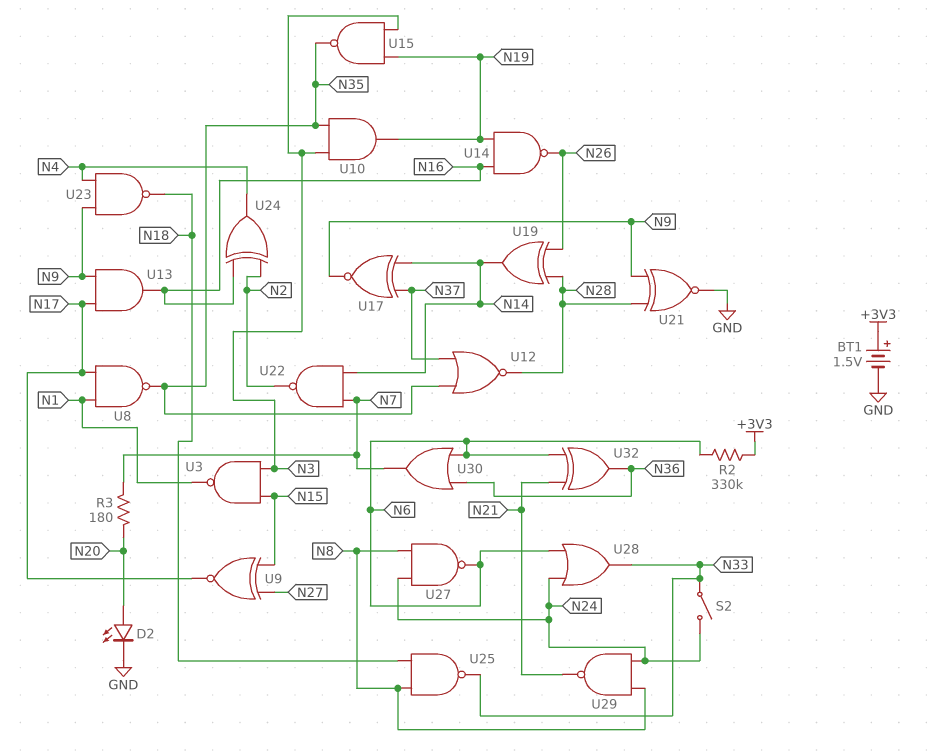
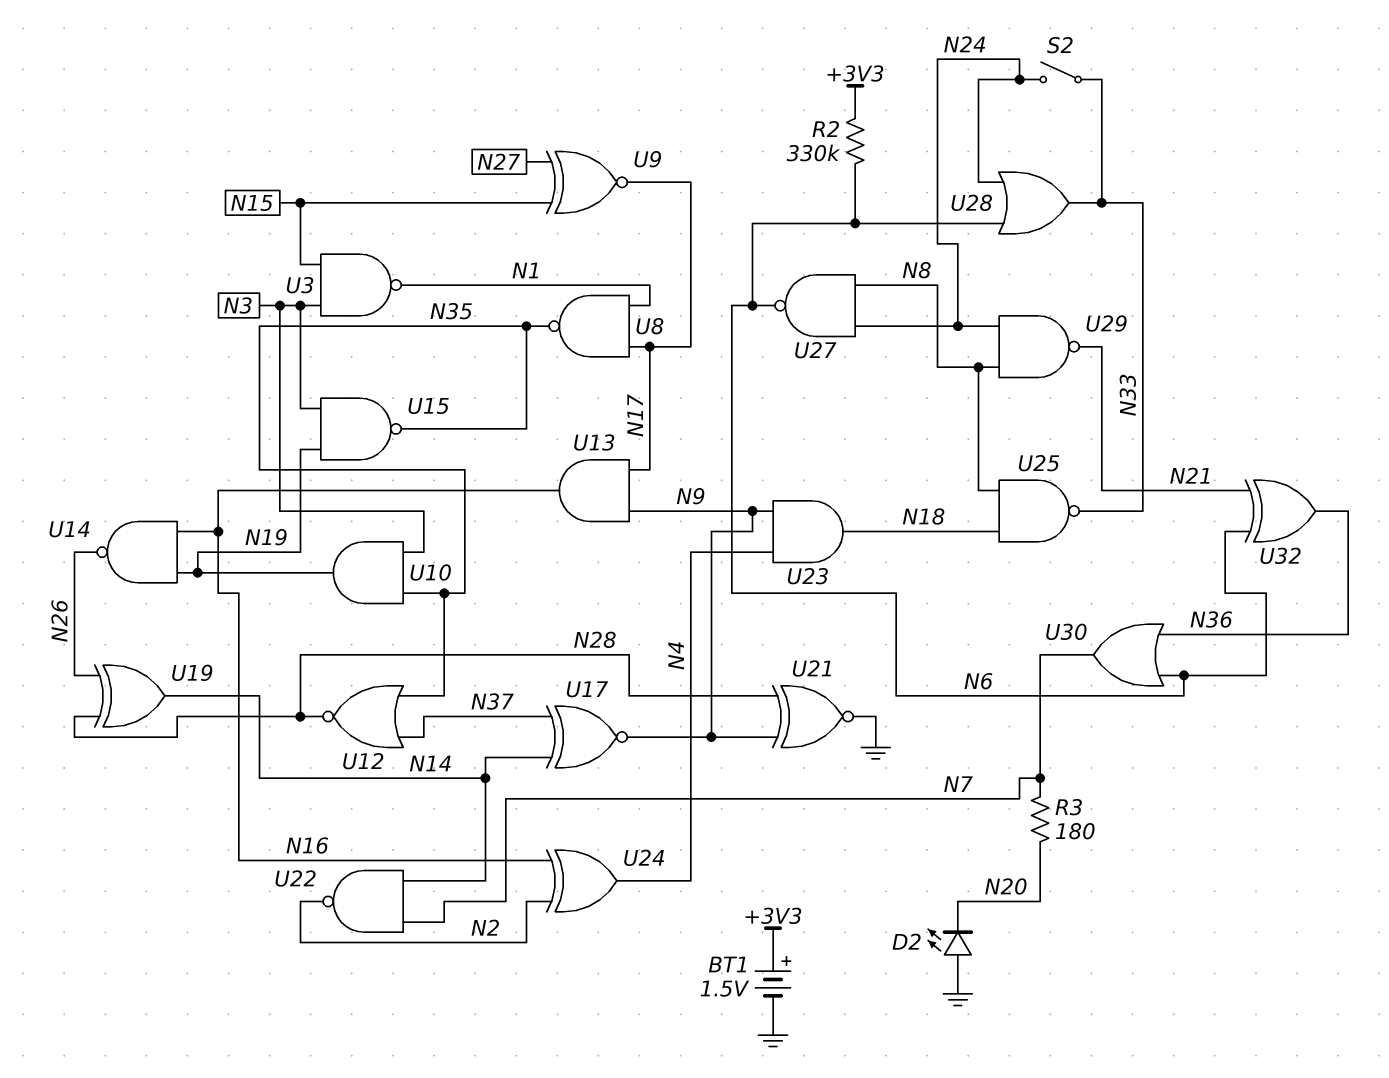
D2: LED (A N20, K GND) -> LED (A GND, K N20)
U23: NAND (in N4, in N9, out N18) -> AND (in N4, in N9, out N18)

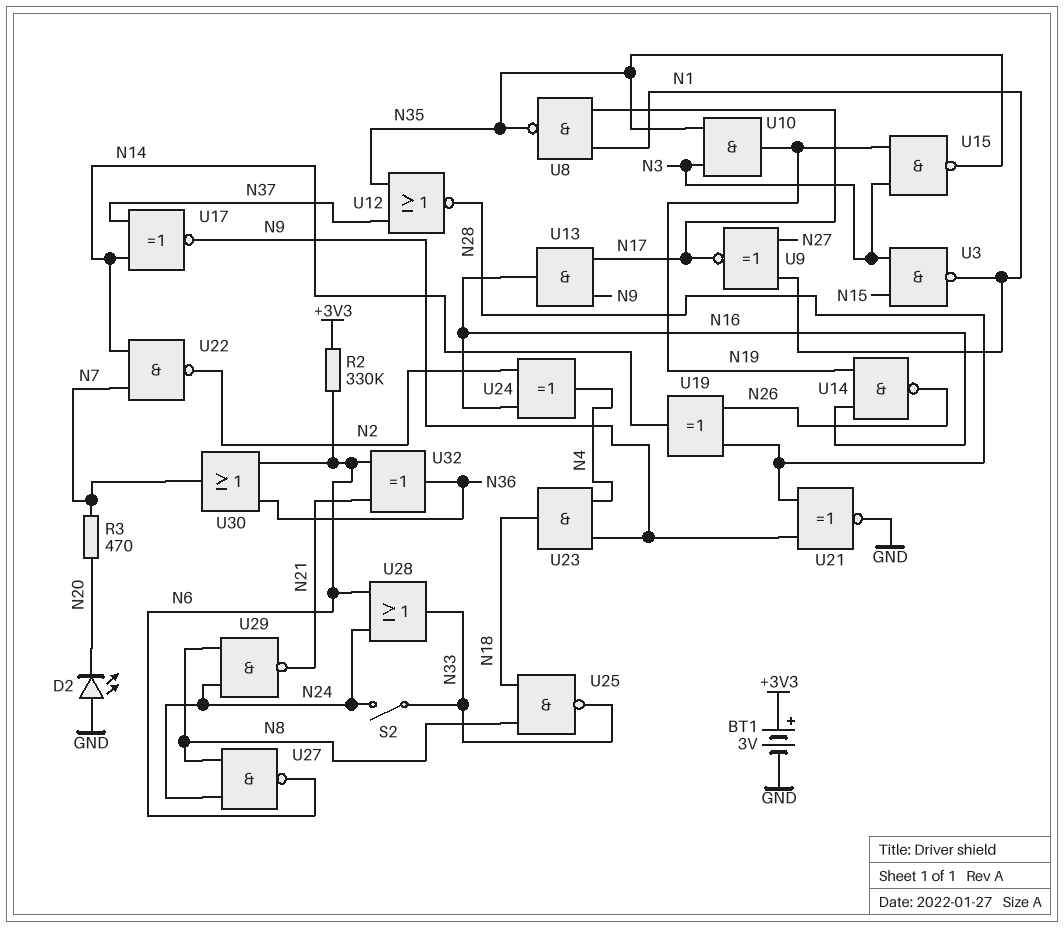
BT1: 1.5V (plus +3V3, minus GND) -> 3V (plus +3V3, minus GND)
R3: 180 (N7, N20) -> 470 (N7, N20)
U9: XNOR (in N15, in N27, out N17) -> XNOR (in N1, in N27, out N17)

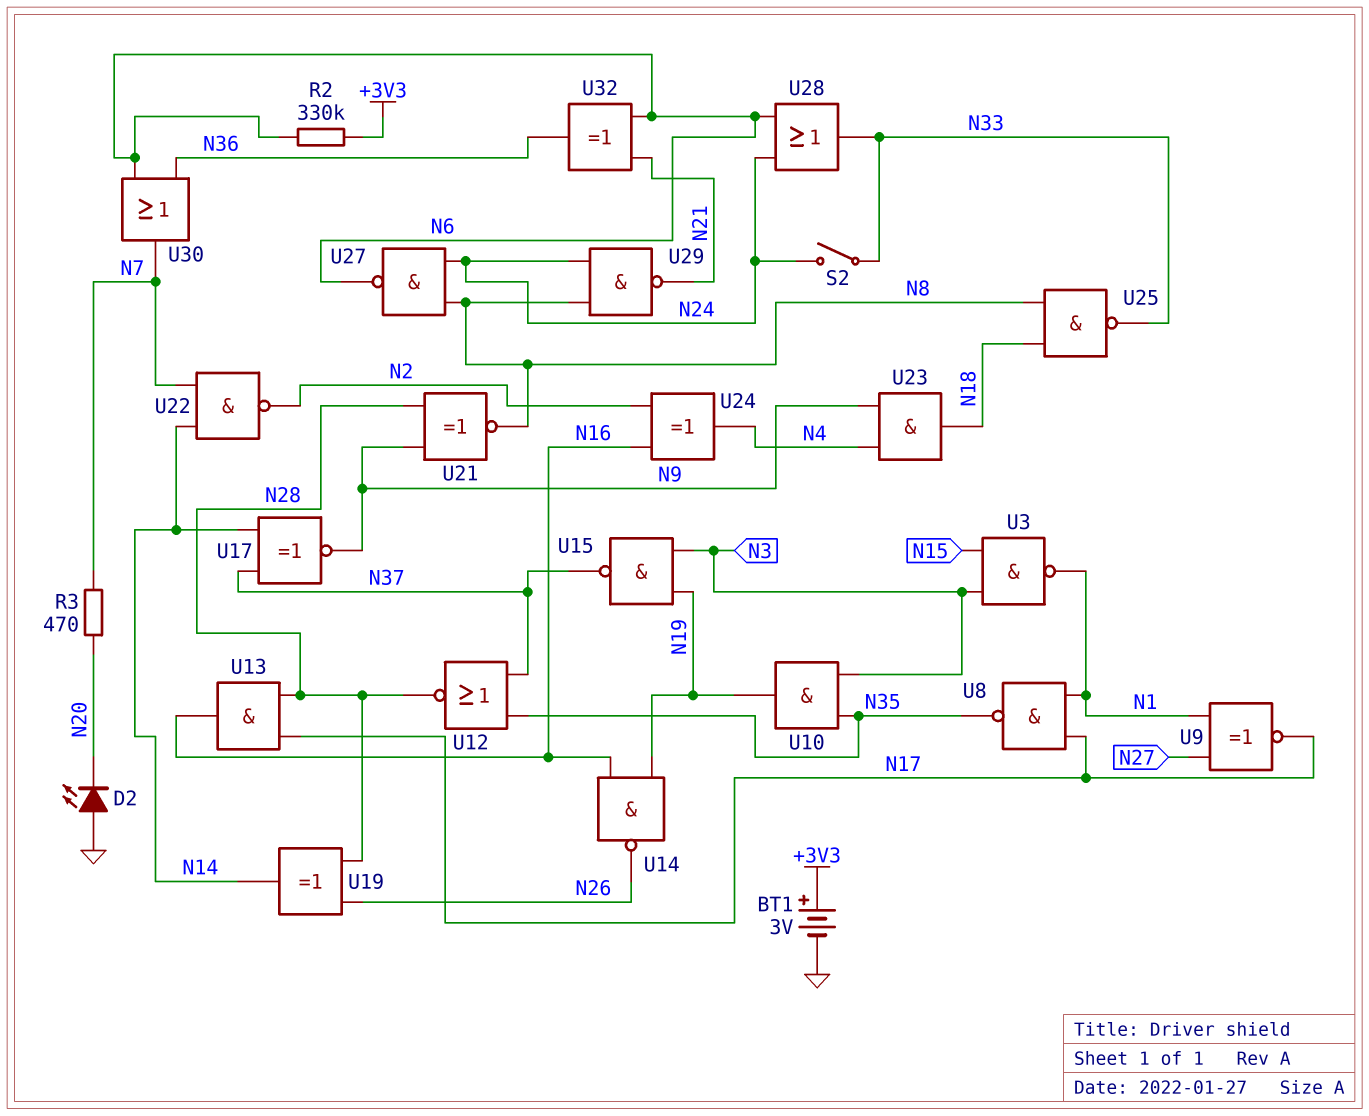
U13: AND (in N9, in N17, out N16) -> AND (in N17, in N28, out N16)
U15: NAND (in N3, in N19, out N35) -> NAND (in N3, in N19, out N37)
U21: XNOR (in N9, in N28, out GND) -> XNOR (in N9, in N28, out N8)

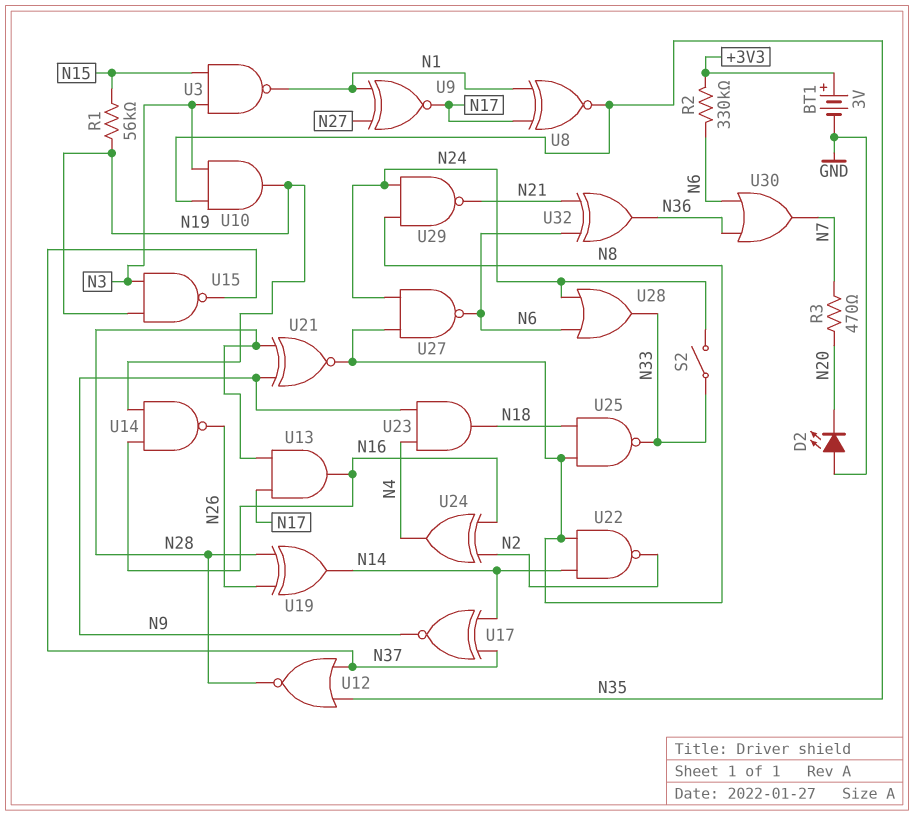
R1: none -> 56k (N15, N19)
U8: NAND (in N1, in N17, out N35) -> XNOR (in N1, in N17, out N35)
U22: NAND (in N7, in N14, out N2) -> NAND (in N8, in N14, out N2)

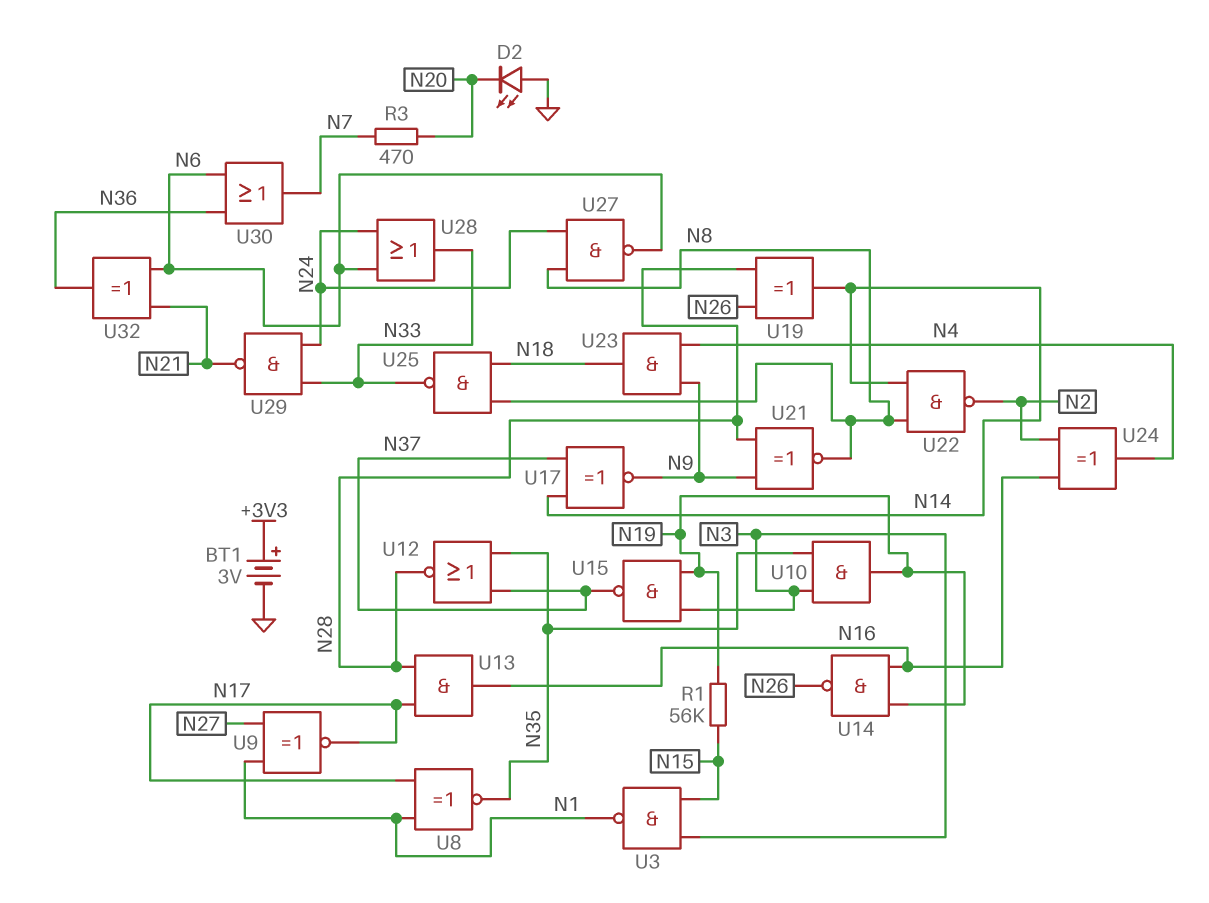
R2: 330k (+3V3, N6) -> none
S2: switch (N24, N33) -> none
U29: NAND (in N8, in N24, out N21) -> NAND (in N24, in N33, out N21)

